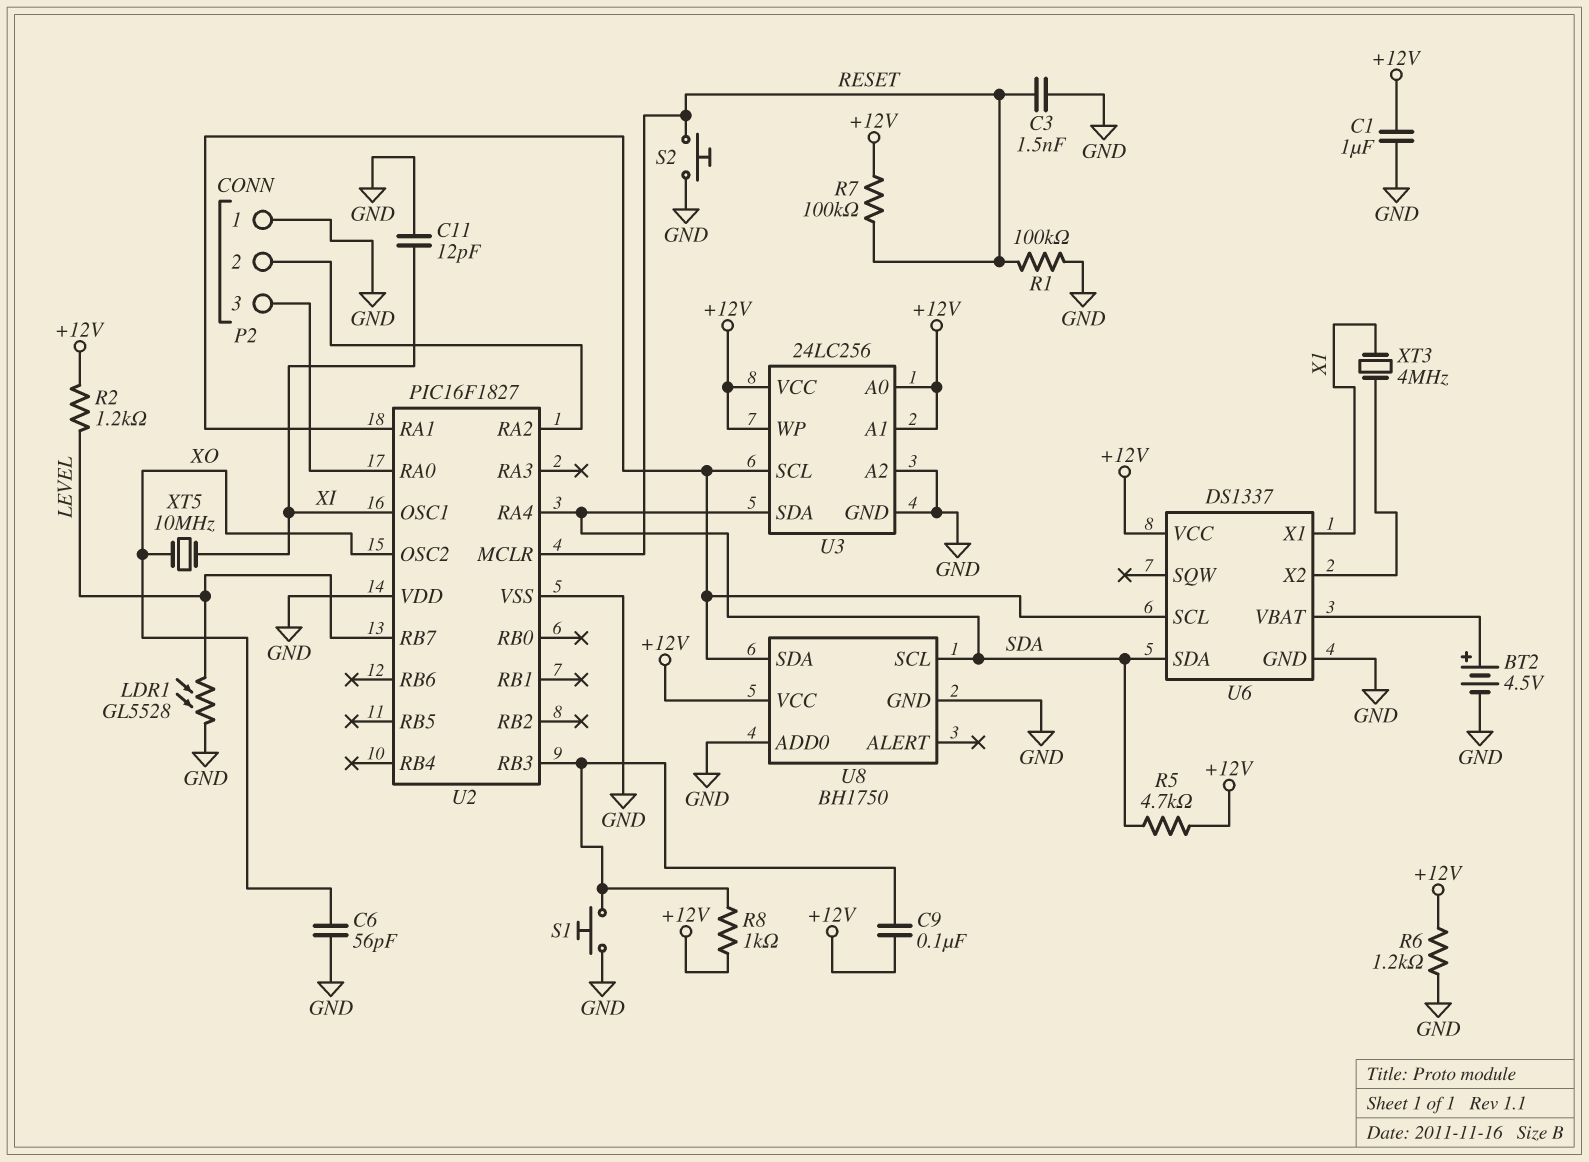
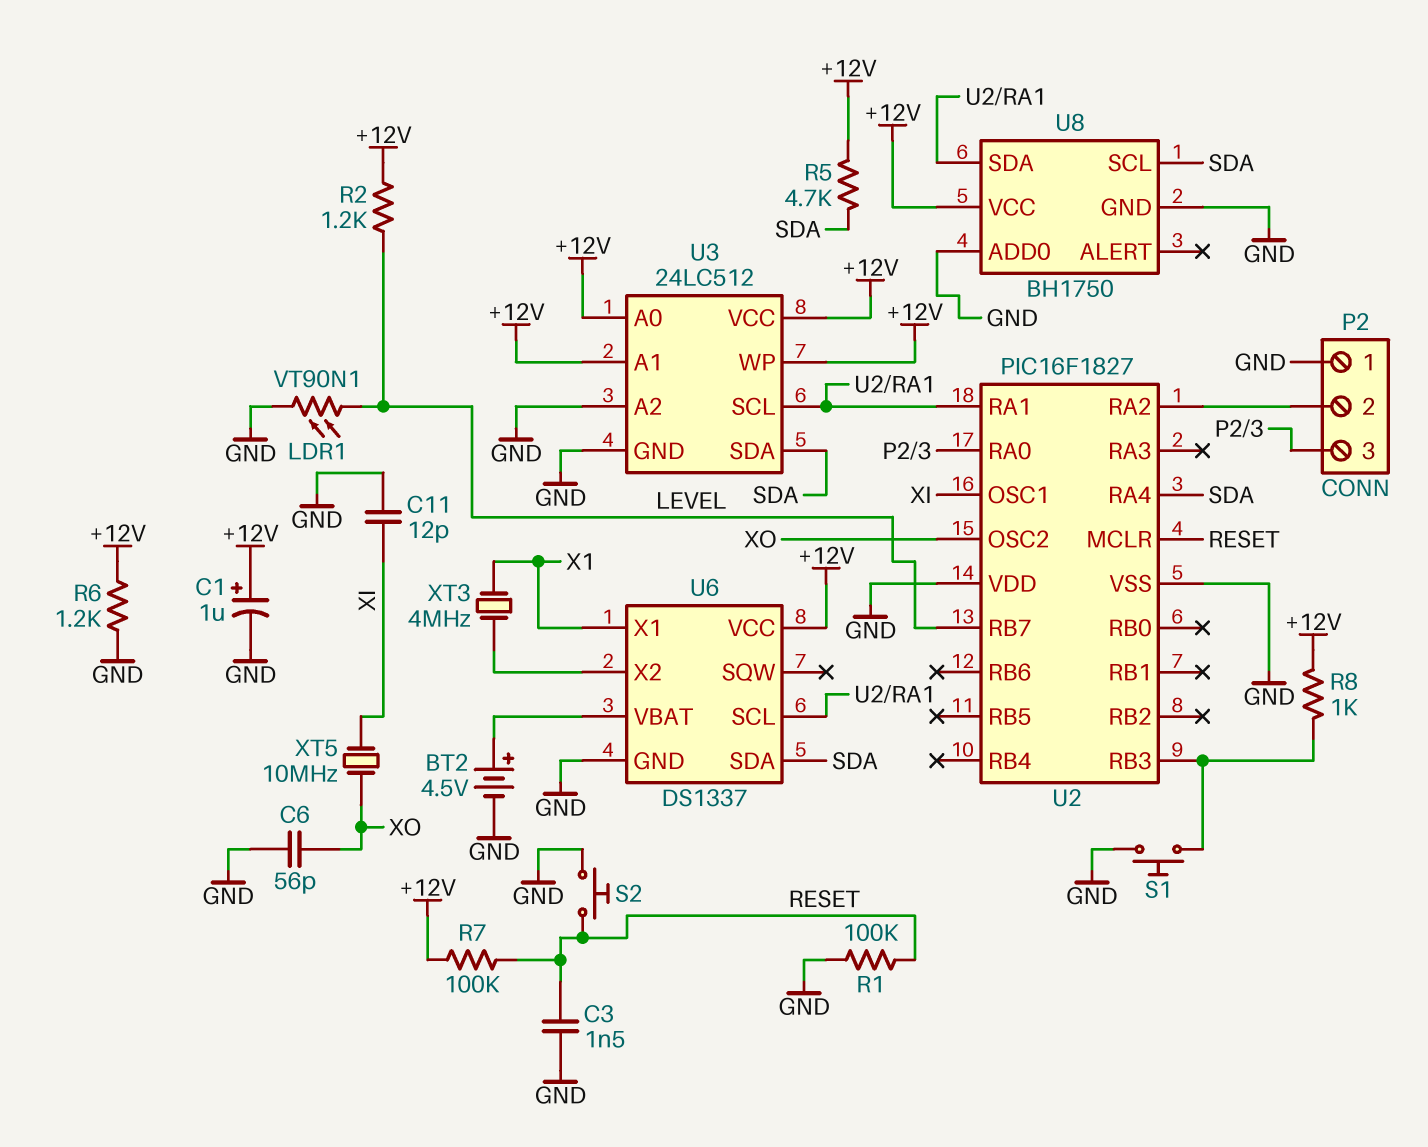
C1: 1uF (+12V, GND) -> 1uF (plus +12V, minus GND)
C9: 100nF (+12V, U2/RB3) -> none
LDR1: GL5528 (GND, LEVEL) -> VT90N1 (GND, LEVEL)
U3: 24LC256 -> 24LC512

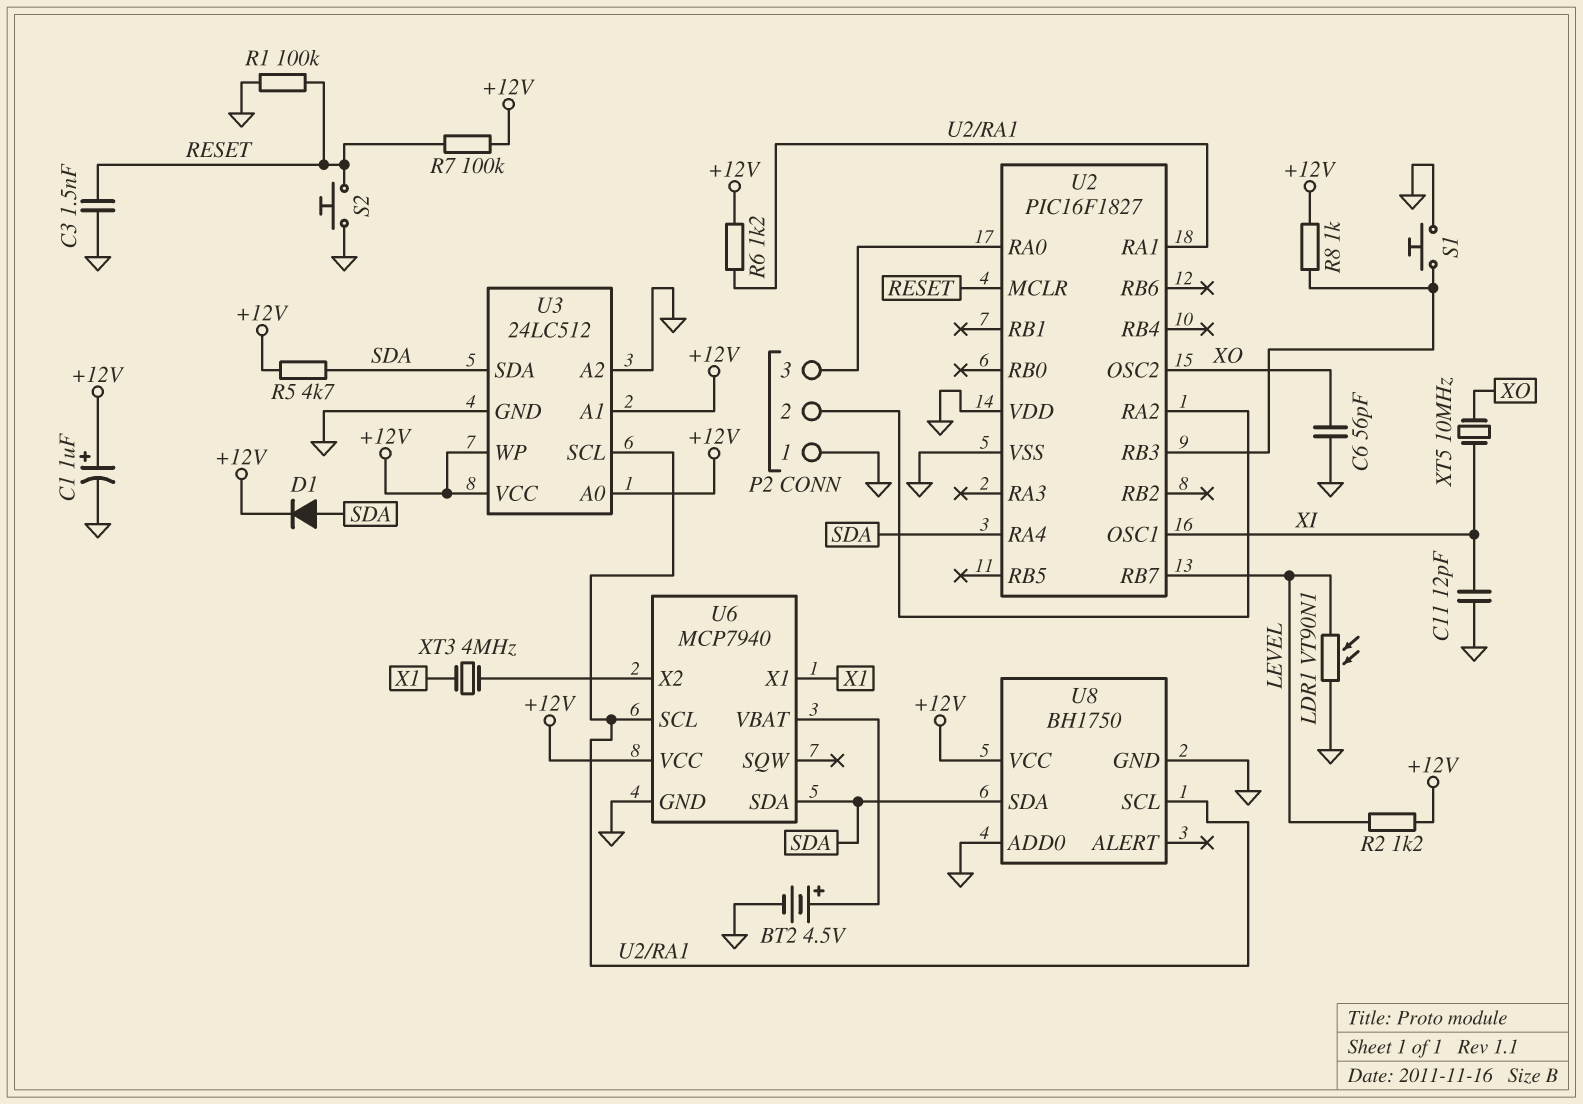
D1: none -> diode (A SDA, K +12V)
R6: 1.2k (+12V, GND) -> 1.2k (+12V, U2/RA1)
U6: DS1337 -> MCP7940
U8 pin SCL: SDA -> U2/RA1
U8 pin SDA: U2/RA1 -> SDA

